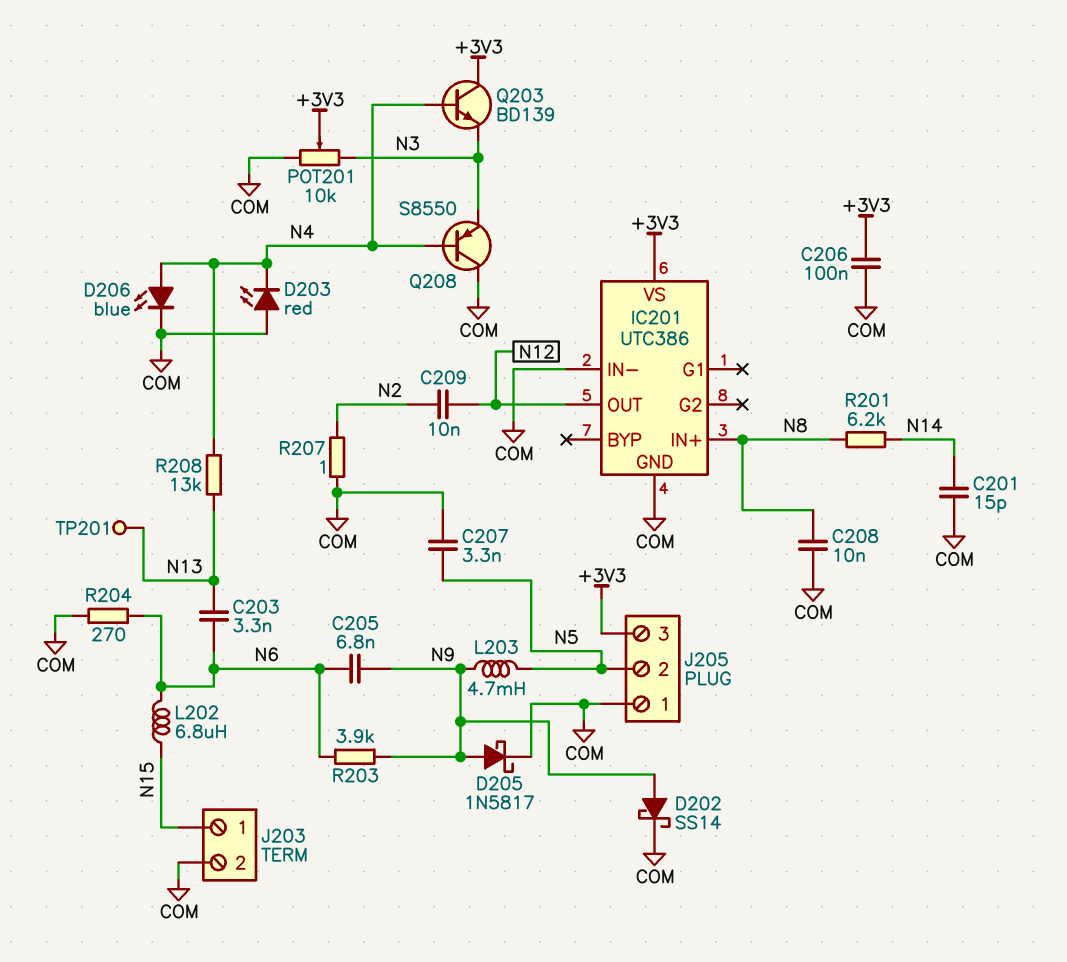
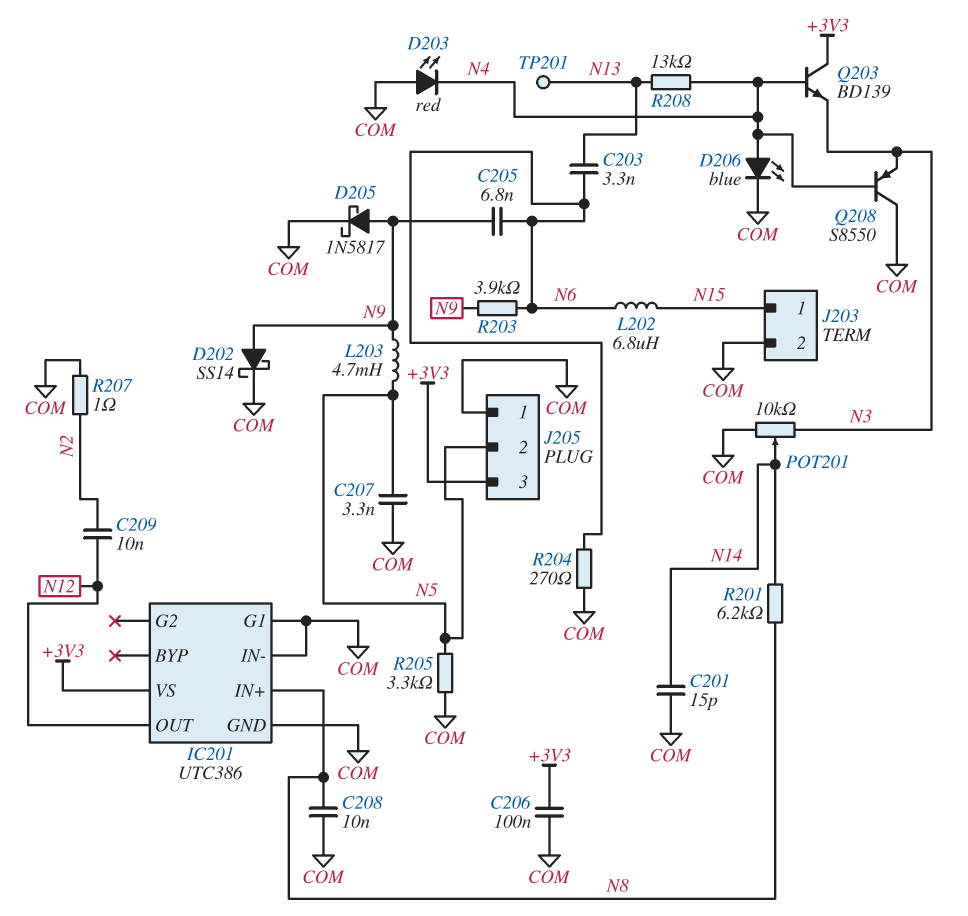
IC201 pin G1: none -> COM
POT201: 10k (COM, N3, wiper +3V3) -> 10k (COM, N3, wiper N14)
R205: none -> 3.3k (COM, N5)

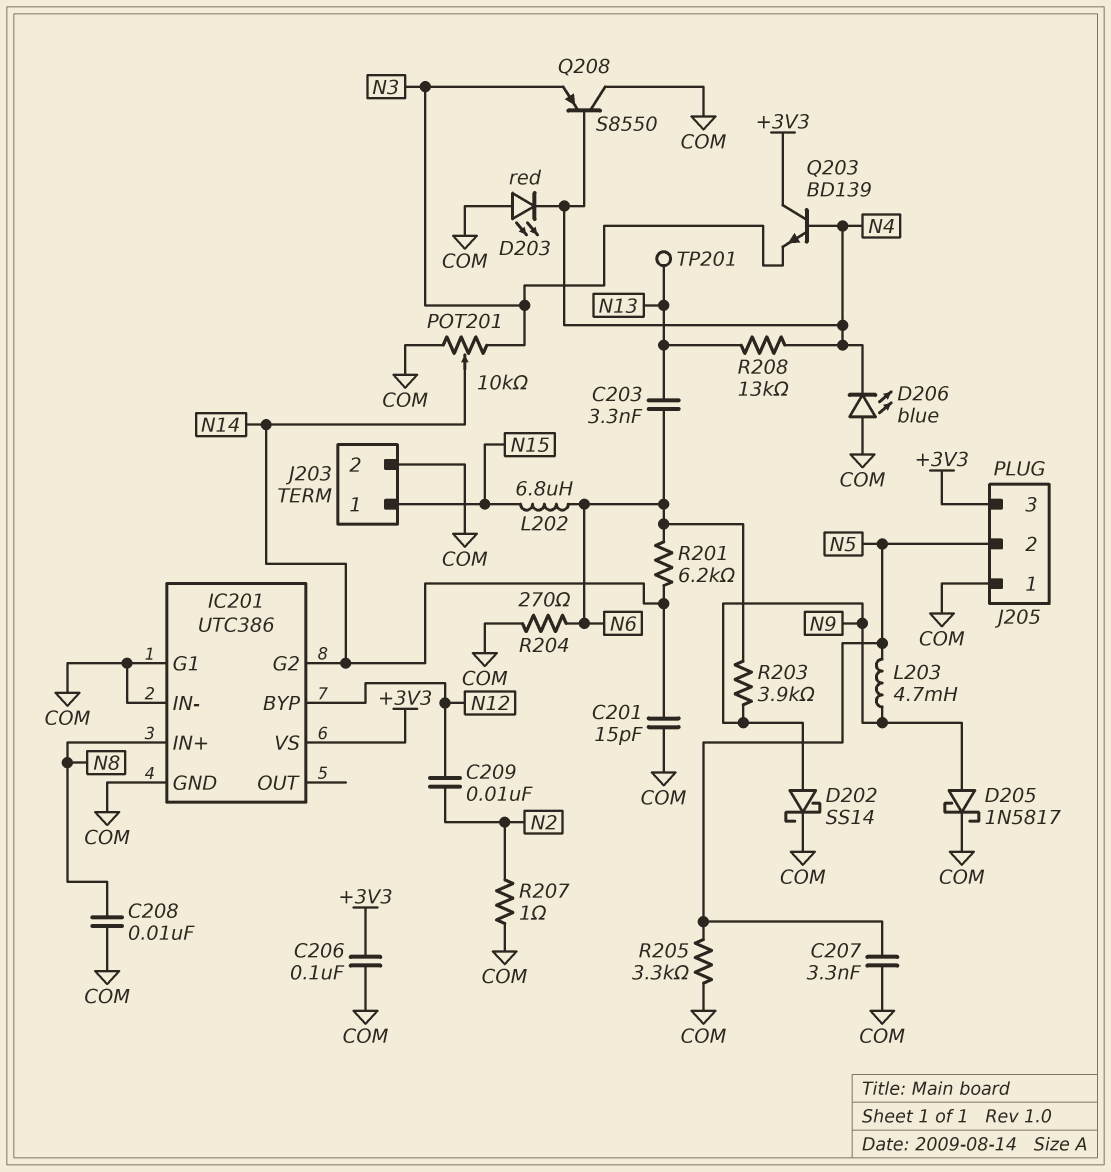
C205: 6.8nF (N6, N9) -> none
D206: LED blue (A N4, K COM) -> LED blue (A COM, K N4)
IC201 pin BYP: none -> N12
IC201 pin G2: none -> N14
IC201 pin OUT: N12 -> none
R201: 6.2k (N8, N14) -> 6.2k (N6, N14)

